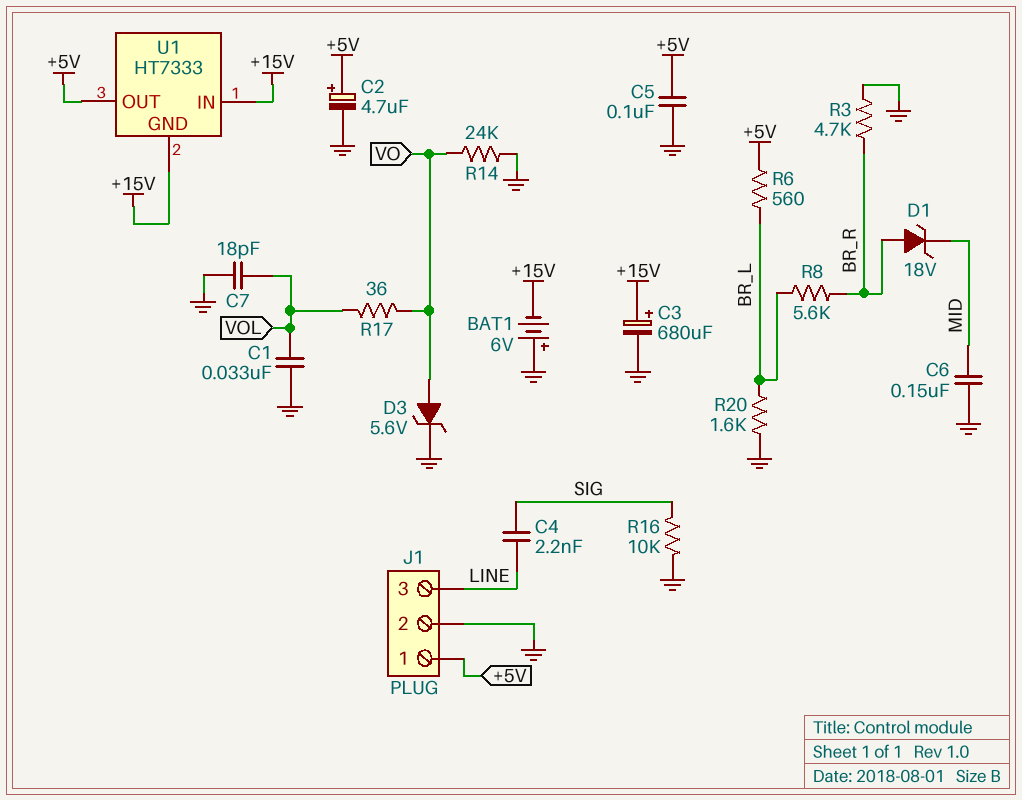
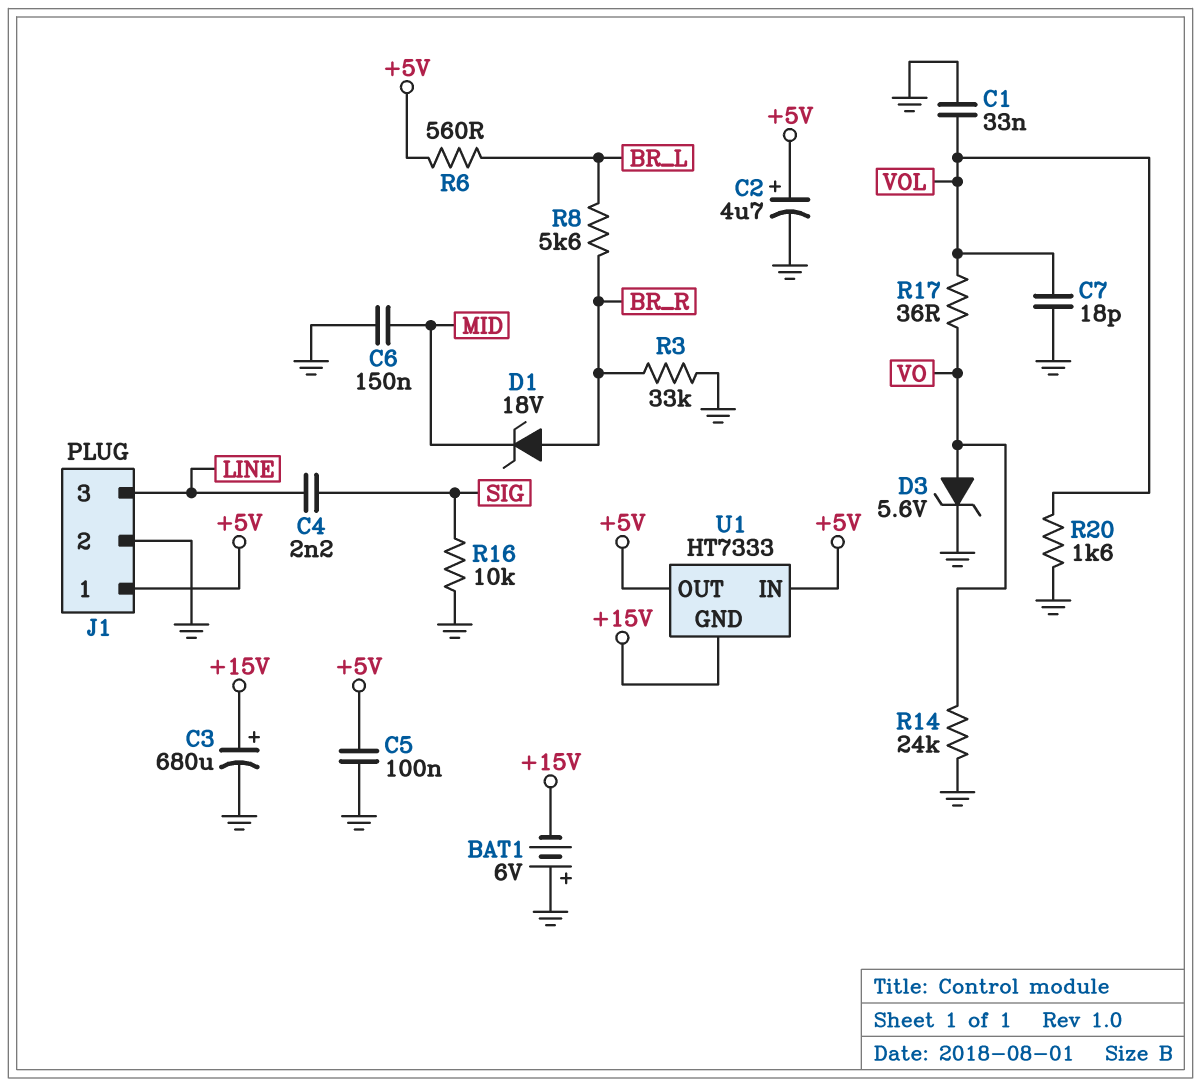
R3: 4.7k (BR_R, GND) -> 33k (BR_R, GND)
R20: 1.6k (BR_L, GND) -> 1.6k (GND, VOL)
U1 pin IN: +15V -> +5V

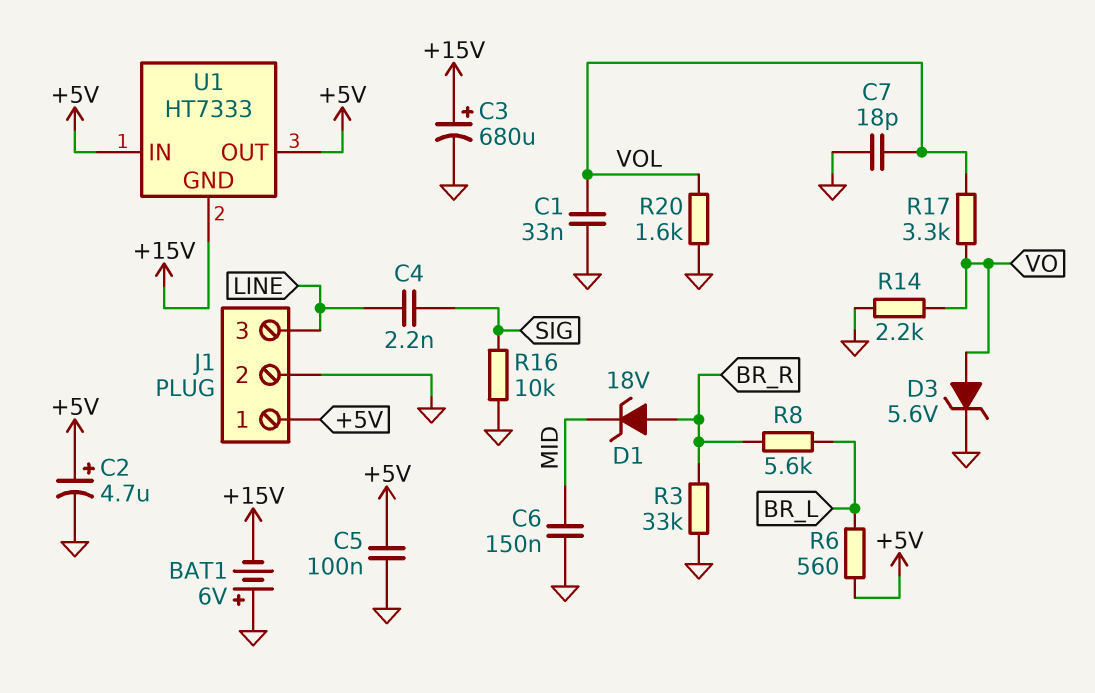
R14: 24k (GND, VO) -> 2.2k (GND, VO)
R17: 36 (VO, VOL) -> 3.3k (VO, VOL)

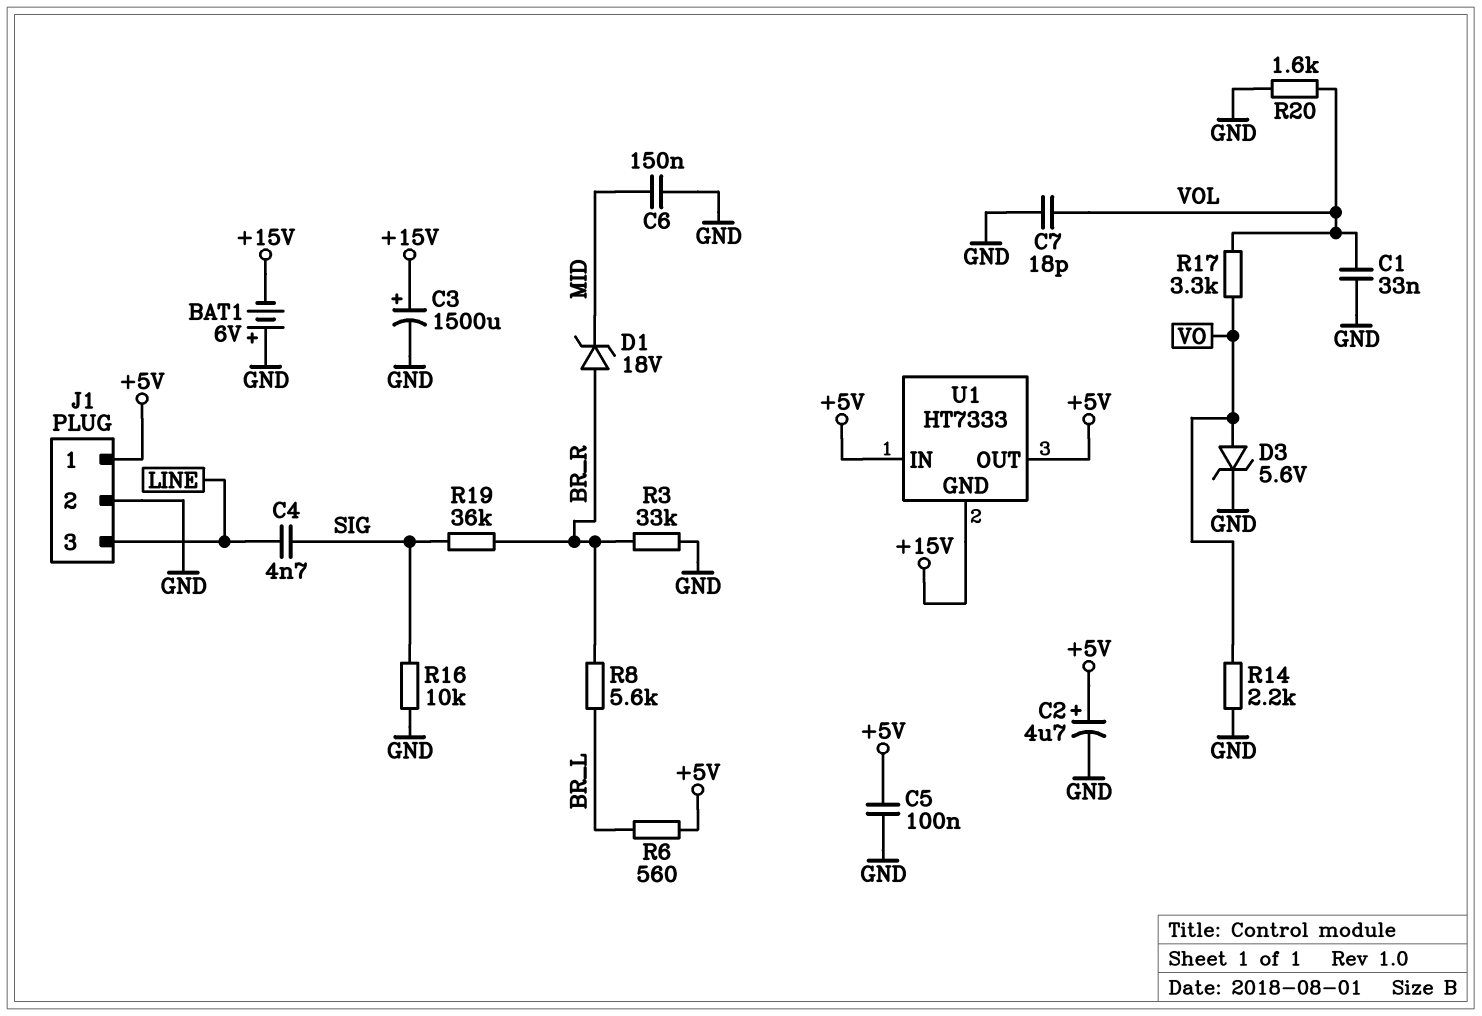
C3: 680uF (plus +15V, minus GND) -> 1500uF (plus +15V, minus GND)
C4: 2.2nF (LINE, SIG) -> 4.7nF (LINE, SIG)
R19: none -> 36k (BR_R, SIG)

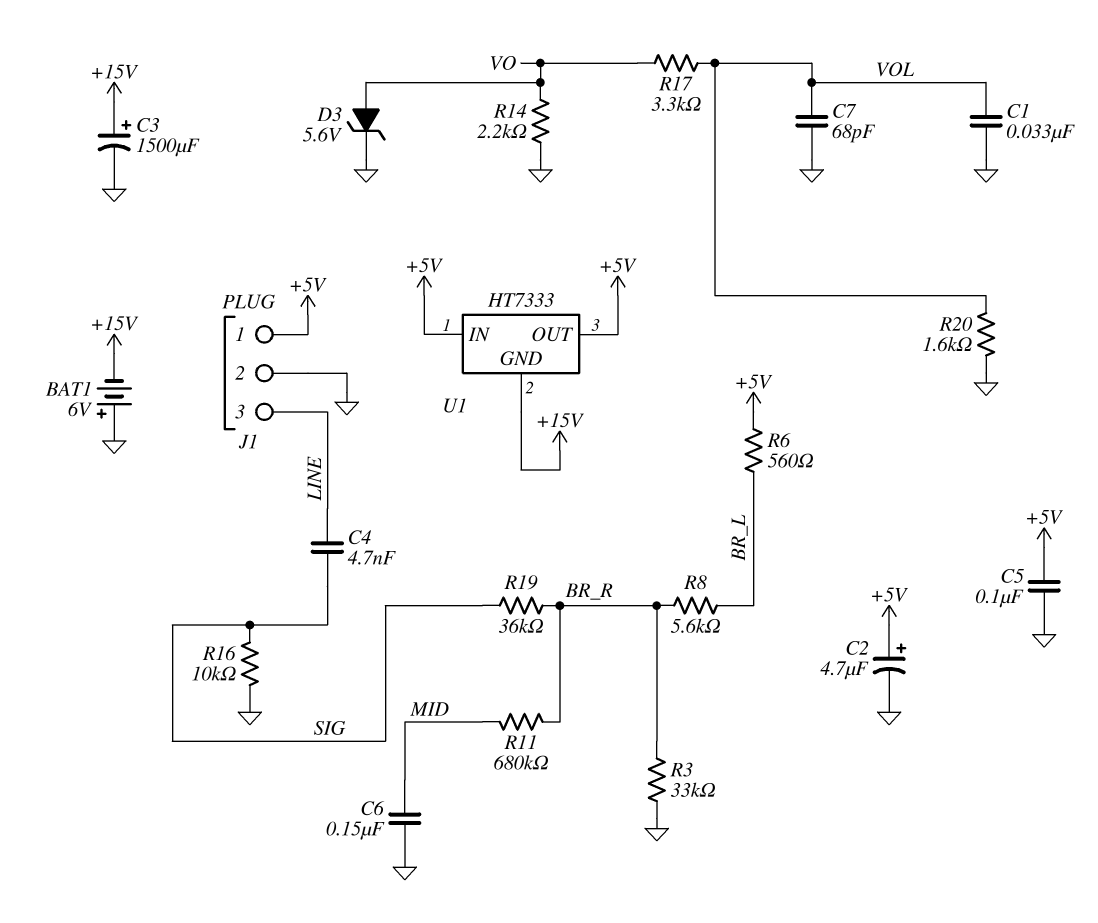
C7: 18pF (GND, VOL) -> 68pF (GND, VOL)
D1: zener 18V (A BR_R, K MID) -> none
R11: none -> 680k (BR_R, MID)

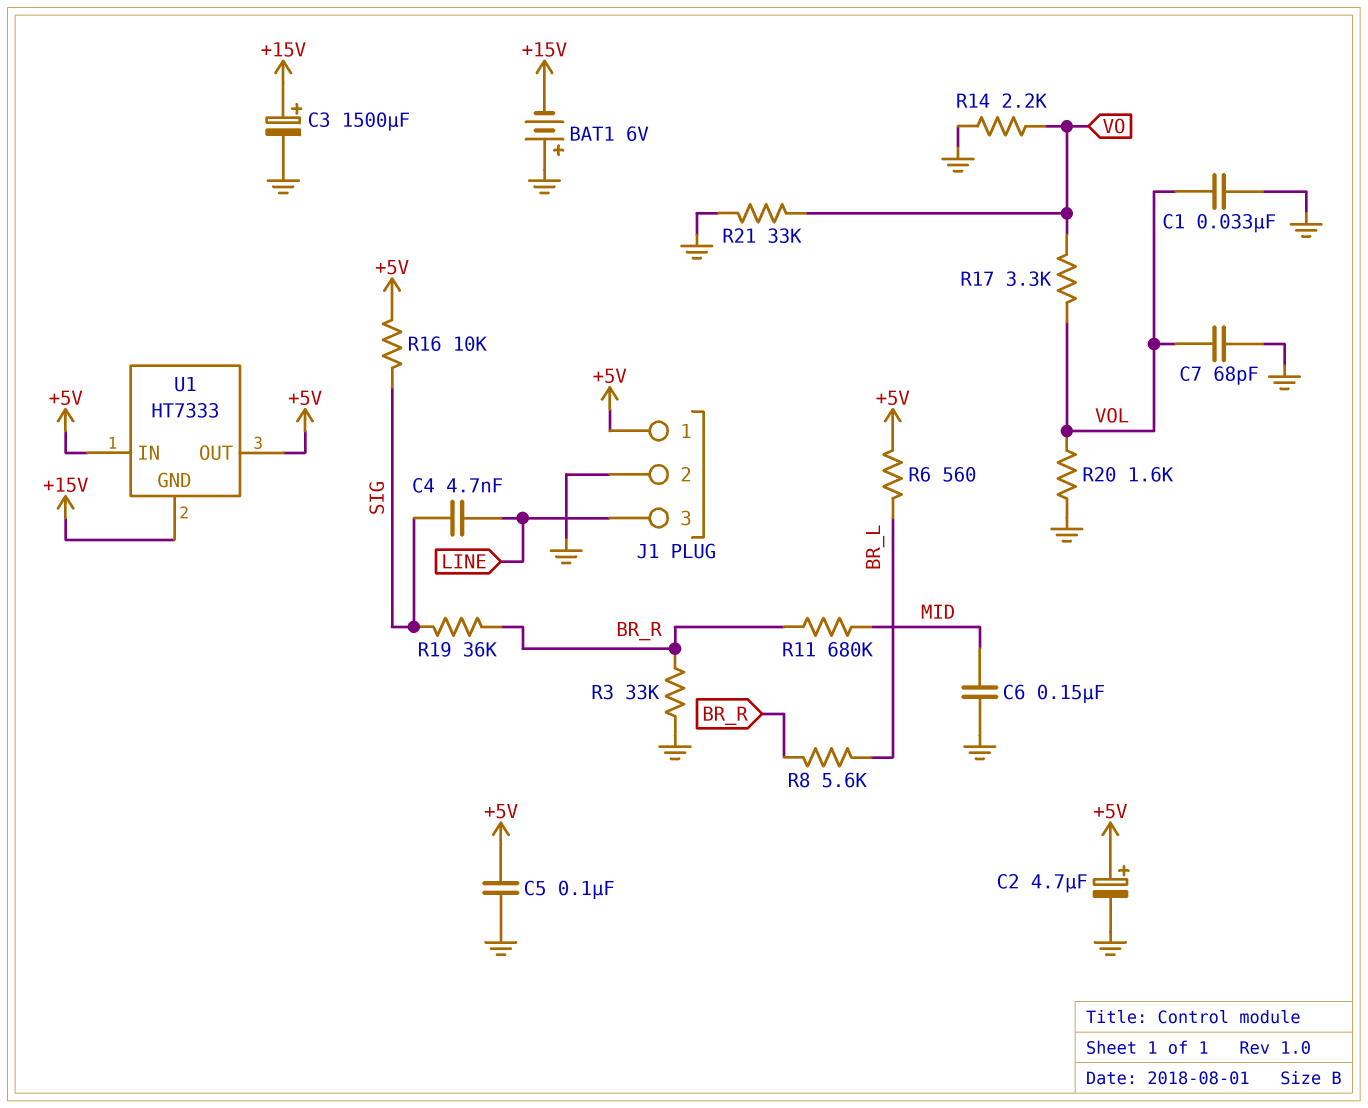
D3: zener 5.6V (A VO, K GND) -> none
R16: 10k (GND, SIG) -> 10k (+5V, SIG)
R21: none -> 33k (GND, VO)

